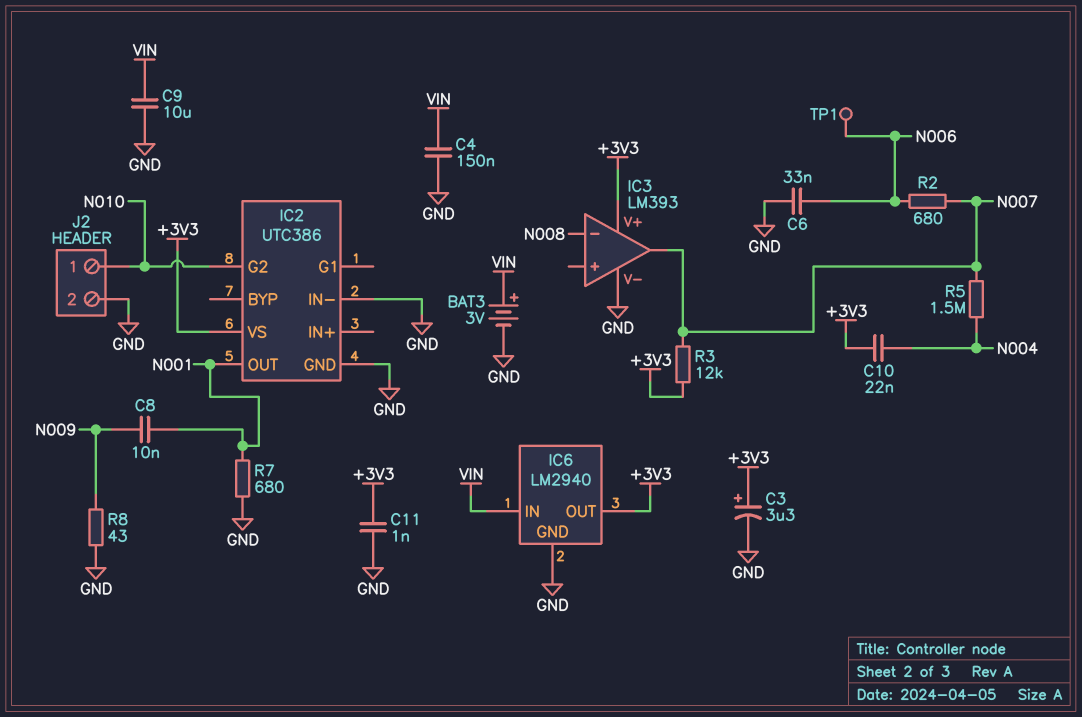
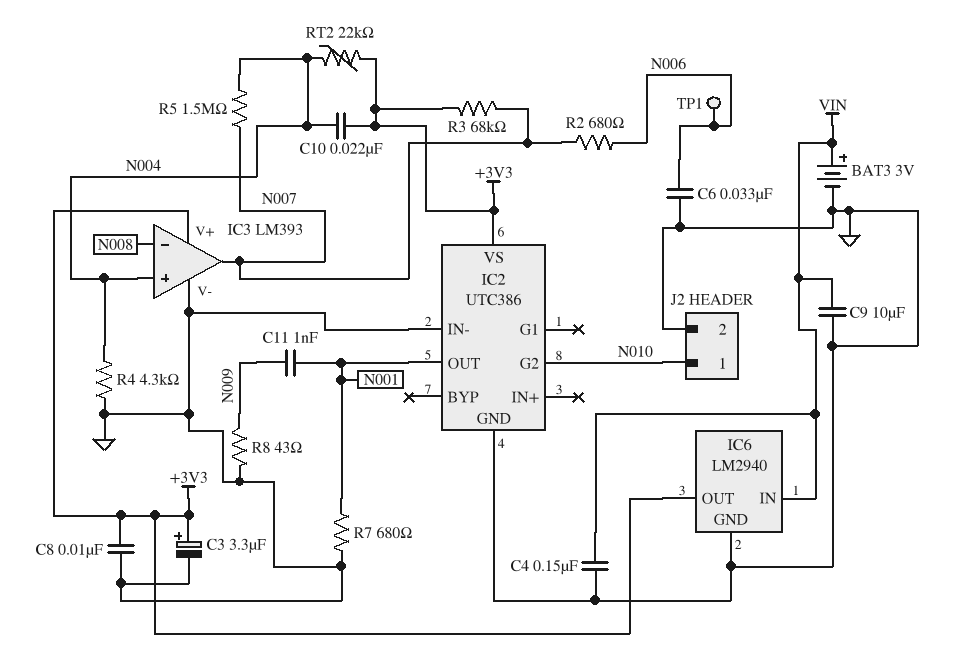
C8: 10nF (N001, N009) -> 10nF (+3V3, GND)
C11: 1nF (+3V3, GND) -> 1nF (N001, N009)
IC3 pin in+: none -> N004
R3: 12k (+3V3, N007) -> 68k (+3V3, N007)
R4: none -> 4.3k (GND, N004)
RT2: none -> 22k (+3V3, N004)

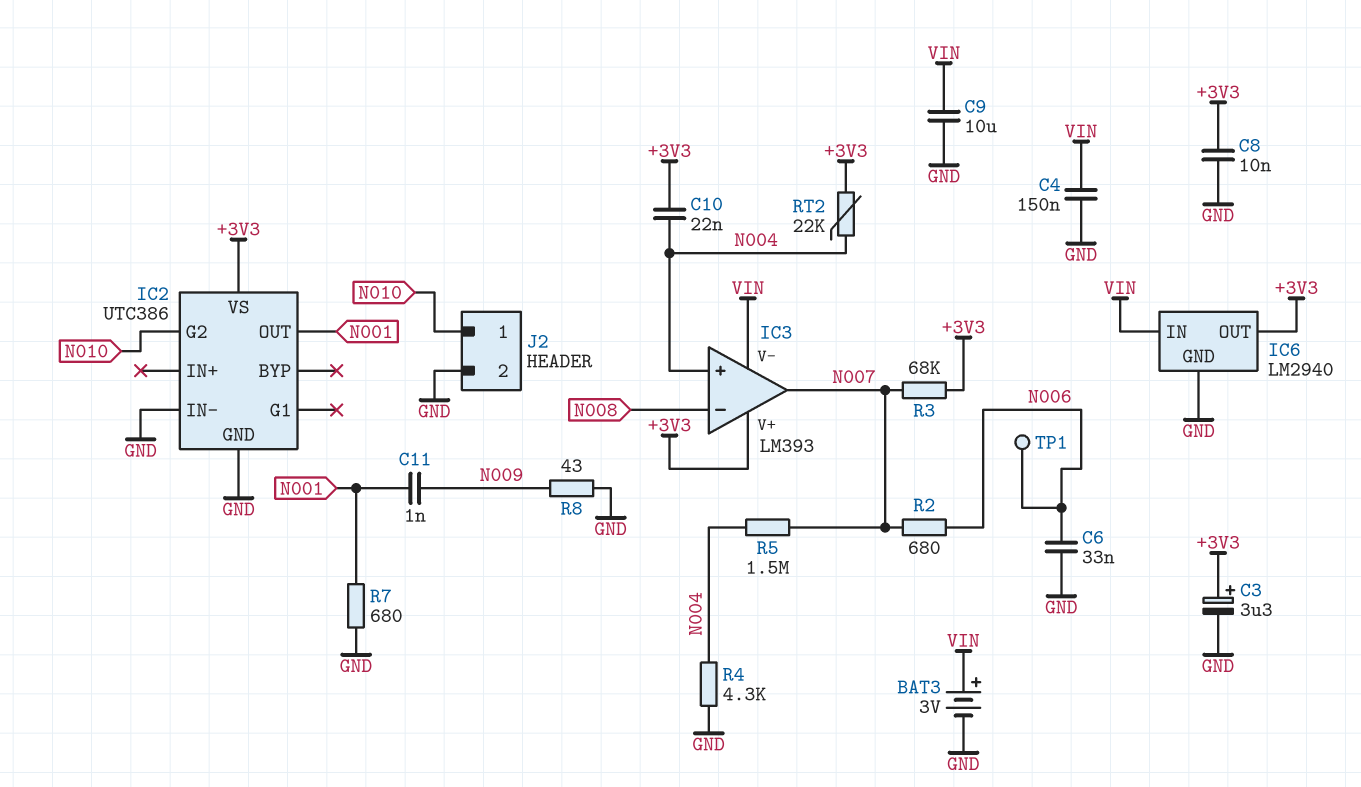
IC3 pin V-: GND -> VIN

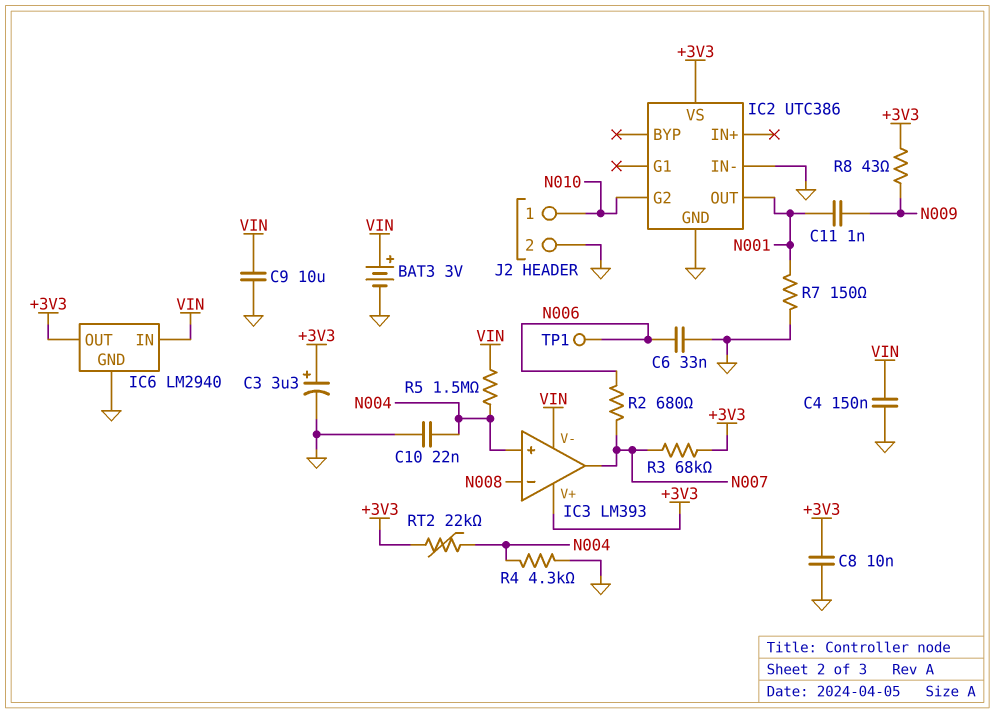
C10: 22nF (+3V3, N004) -> 22nF (GND, N004)
R5: 1.5M (N004, N007) -> 1.5M (N004, VIN)
R7: 680 (GND, N001) -> 150 (GND, N001)
R8: 43 (GND, N009) -> 43 (+3V3, N009)

